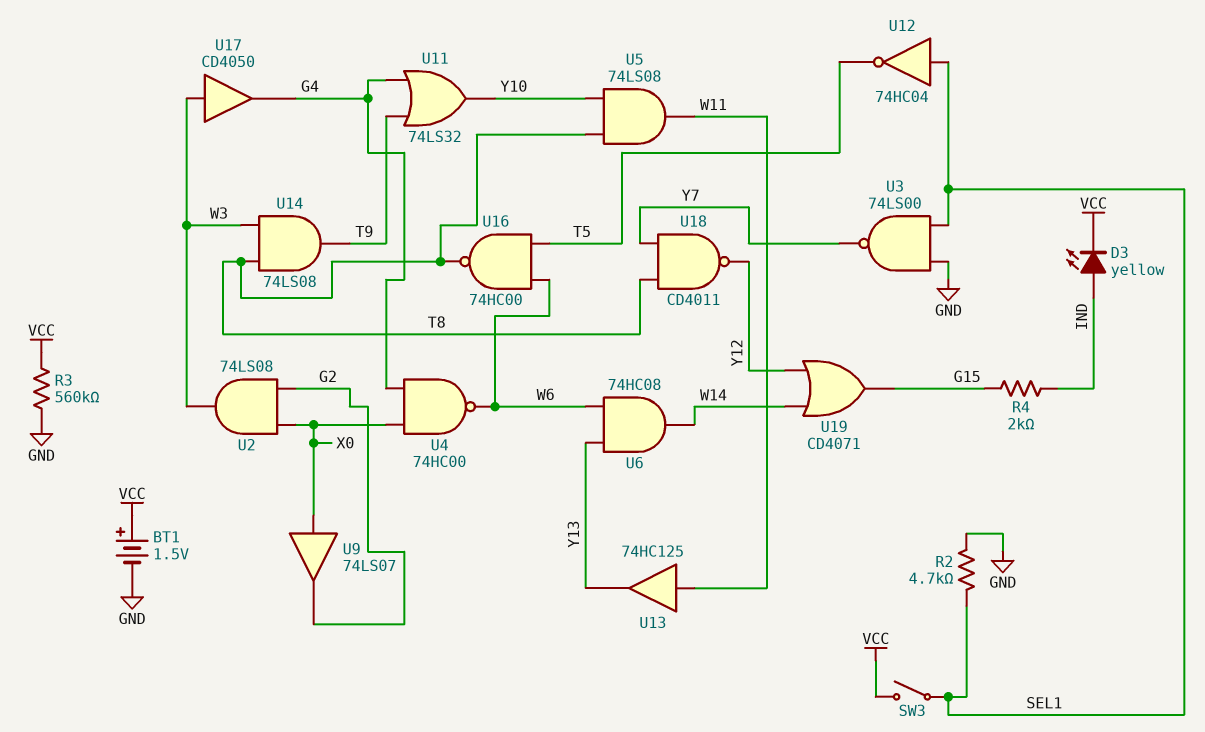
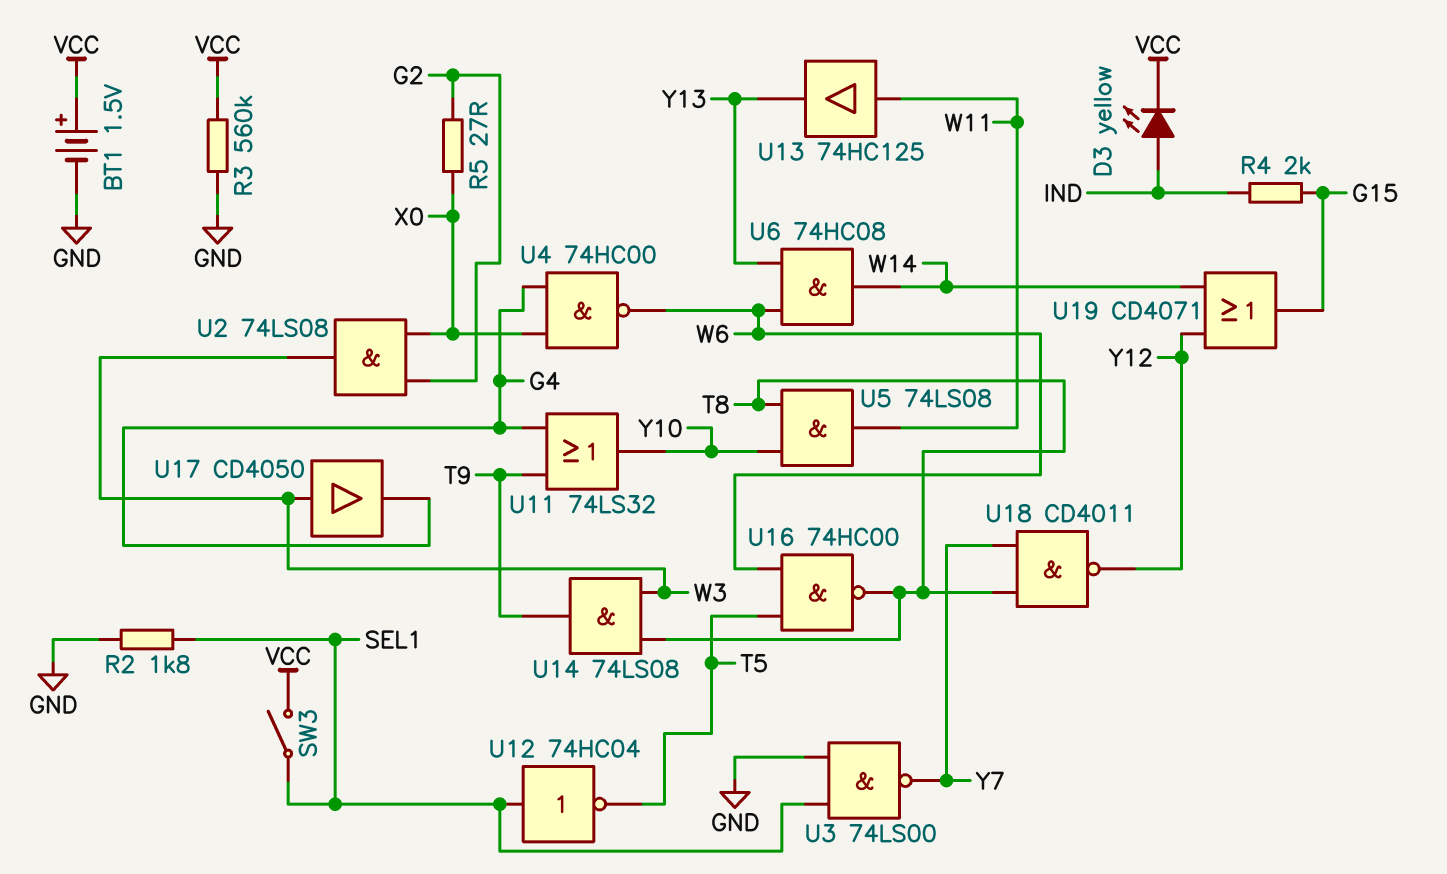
R2: 4.7k (GND, SEL1) -> 1.8k (GND, SEL1)
R5: none -> 27 (G2, X0)
U9: buffer 74LS07 (in X0, out G2) -> none

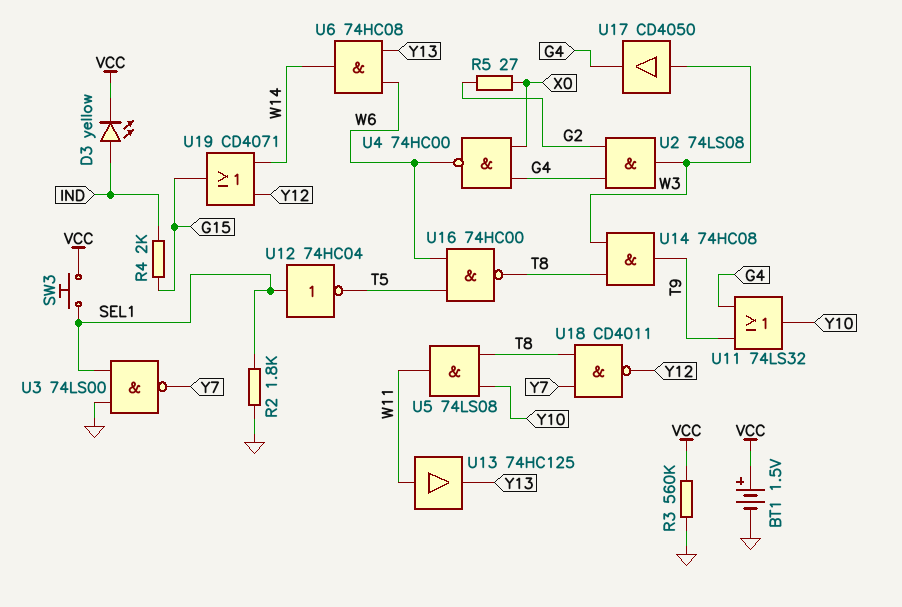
SW3: switch (SEL1, VCC) -> button (SEL1, VCC)
U2: AND 74LS08 (in G2, in X0, out W3) -> AND 74LS08 (in G2, in G4, out W3)
U14: AND 74LS08 (in T8, in W3, out T9) -> AND 74HC08 (in T8, in W3, out T9)

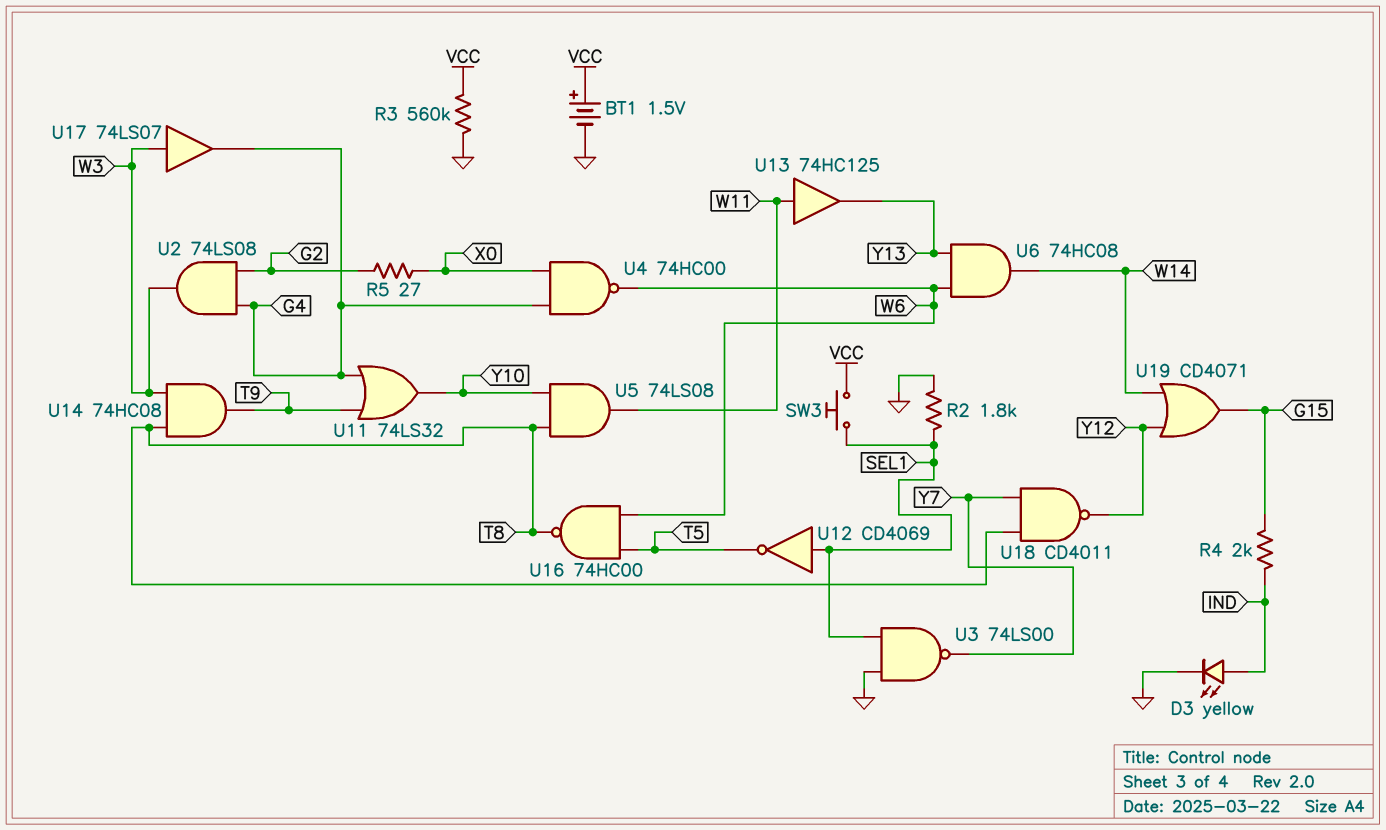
D3: LED yellow (A IND, K VCC) -> LED yellow (A IND, K GND)
U12: NOT 74HC04 (in SEL1, out T5) -> NOT CD4069 (in SEL1, out T5)
U17: buffer CD4050 (in W3, out G4) -> buffer 74LS07 (in W3, out G4)

